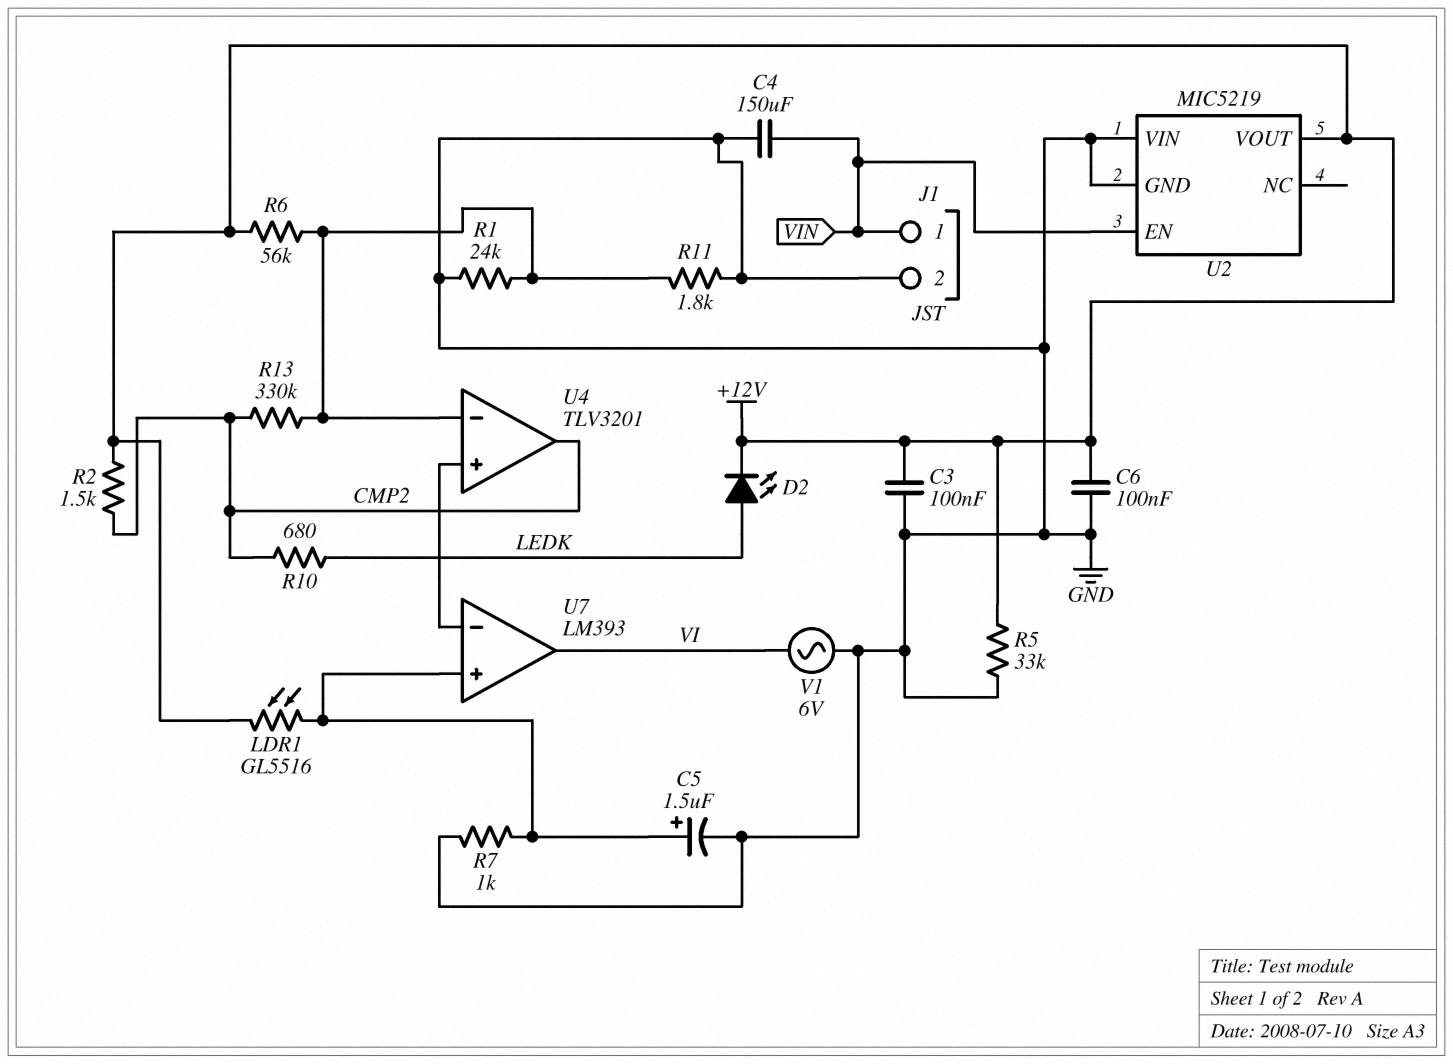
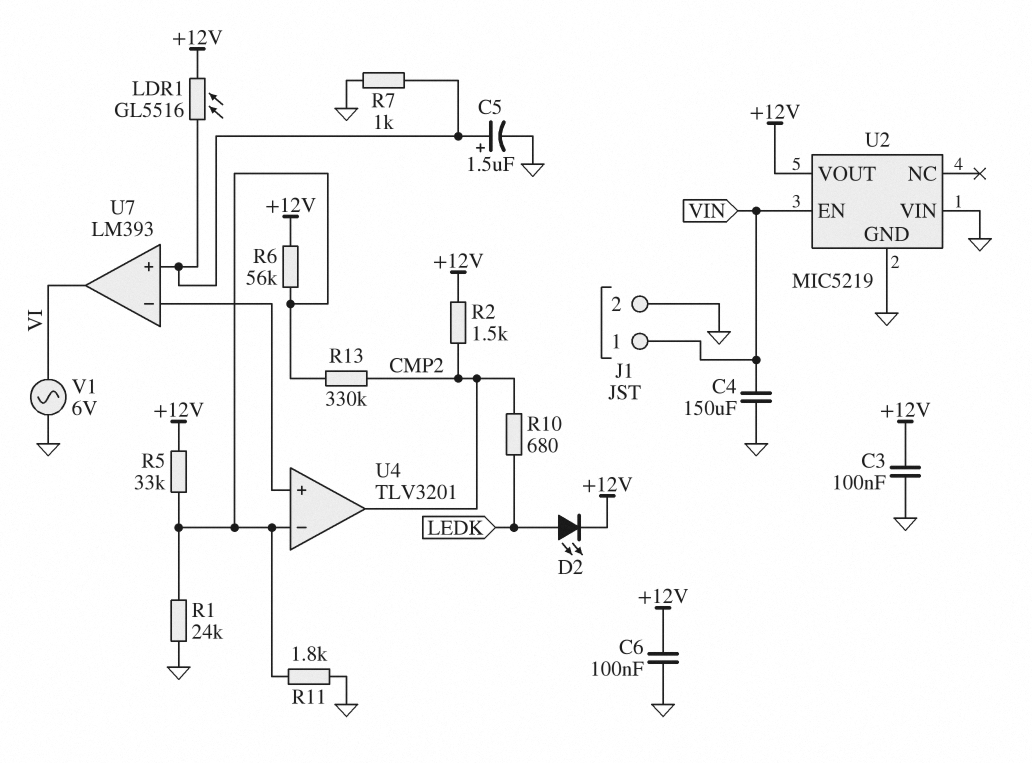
R5: 33k (+12V, GND) -> 33k (+12V, U4/in-)

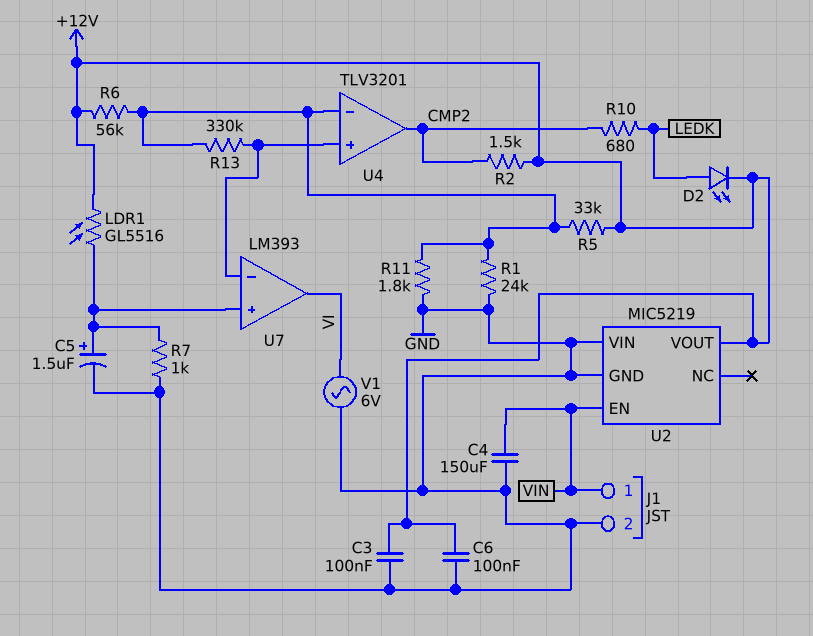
R13: 330k (CMP2, U4/in-) -> 330k (U4/in+, U4/in-)

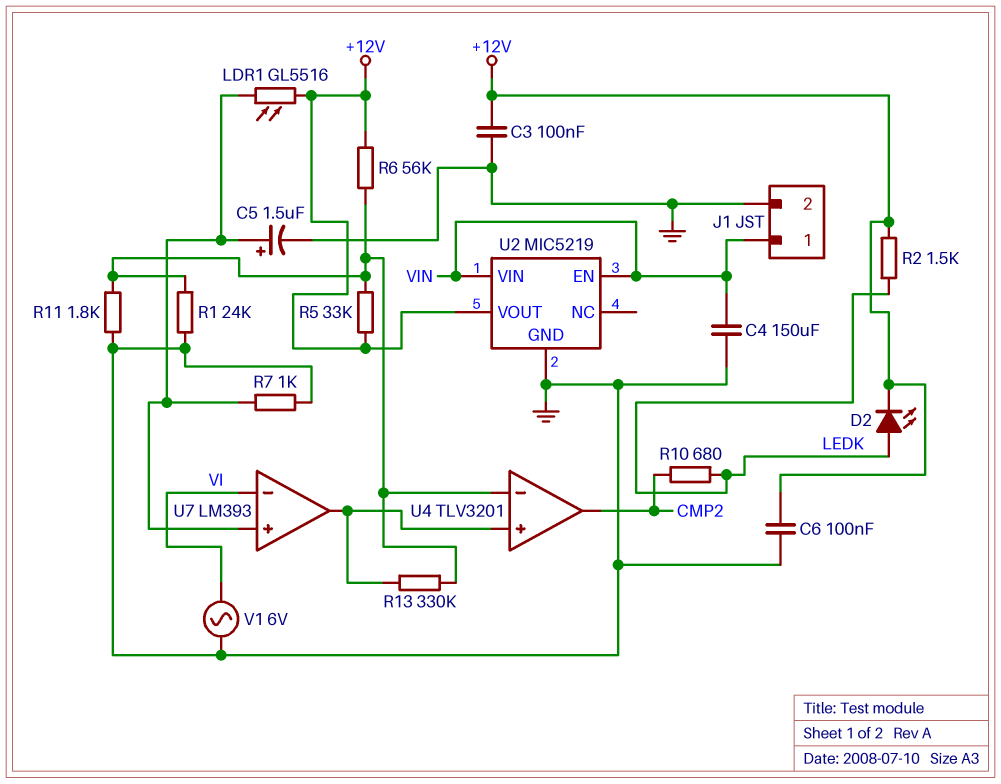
R2: 1.5k (+12V, CMP2) -> 1.5k (+12V, LEDK)
U2 pin VIN: GND -> VIN
U7 pin in-: U4/in+ -> VI
U7 pin out: VI -> U4/in+

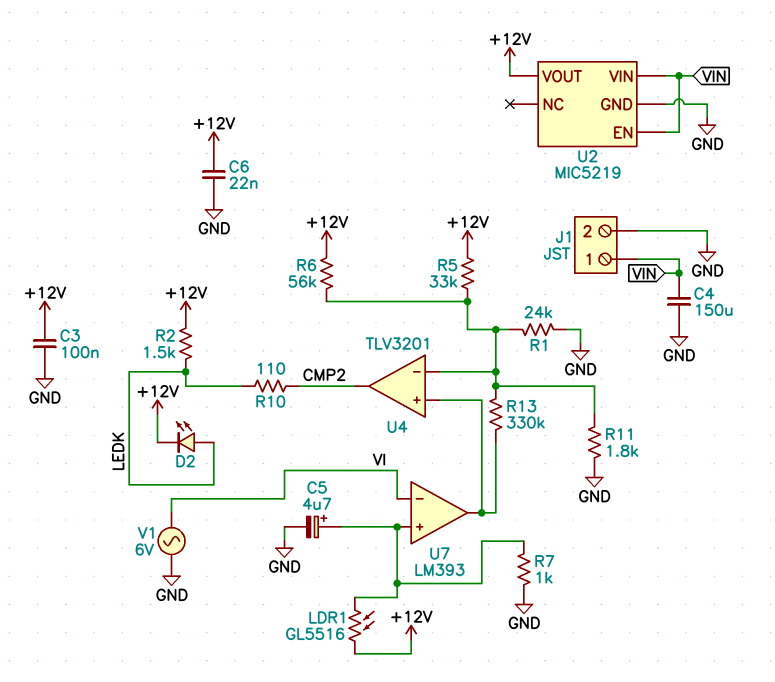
C5: 1.5uF (plus U7/in+, minus GND) -> 4.7uF (plus U7/in+, minus GND)
C6: 100nF (+12V, GND) -> 22nF (+12V, GND)
R10: 680 (CMP2, LEDK) -> 110 (CMP2, LEDK)

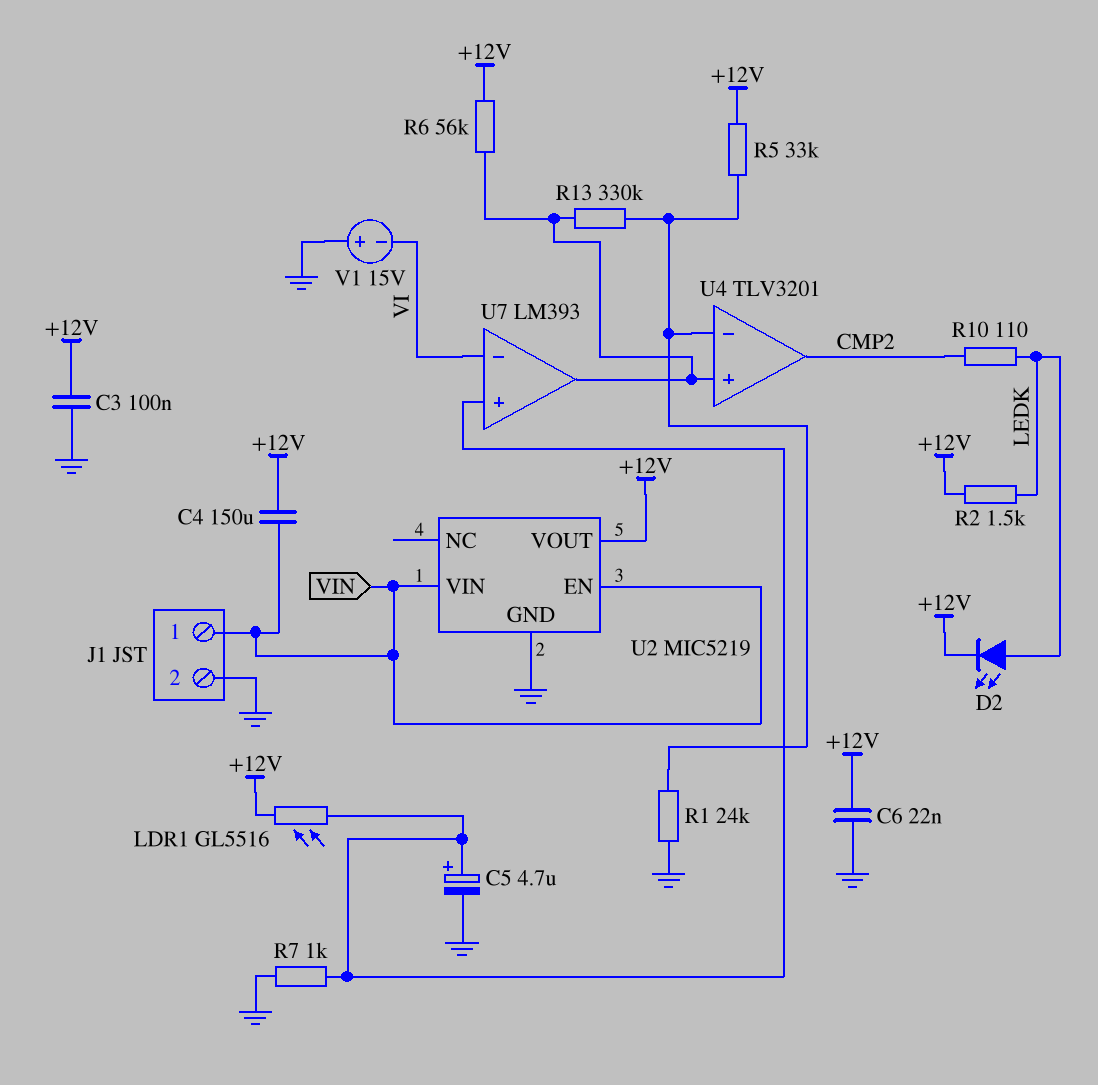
C4: 150uF (GND, VIN) -> 150uF (+12V, VIN)
R6: 56k (+12V, U4/in-) -> 56k (+12V, U4/in+)
R11: 1.8k (GND, U4/in-) -> none
V1: AC 6V (GND, VI) -> 15V (plus GND, minus VI)

